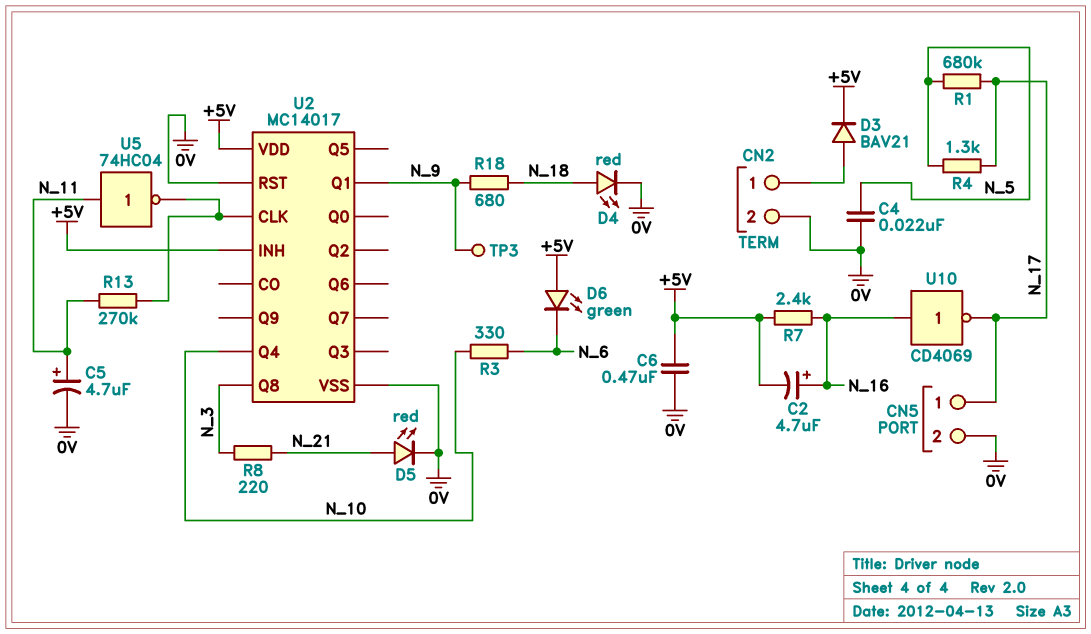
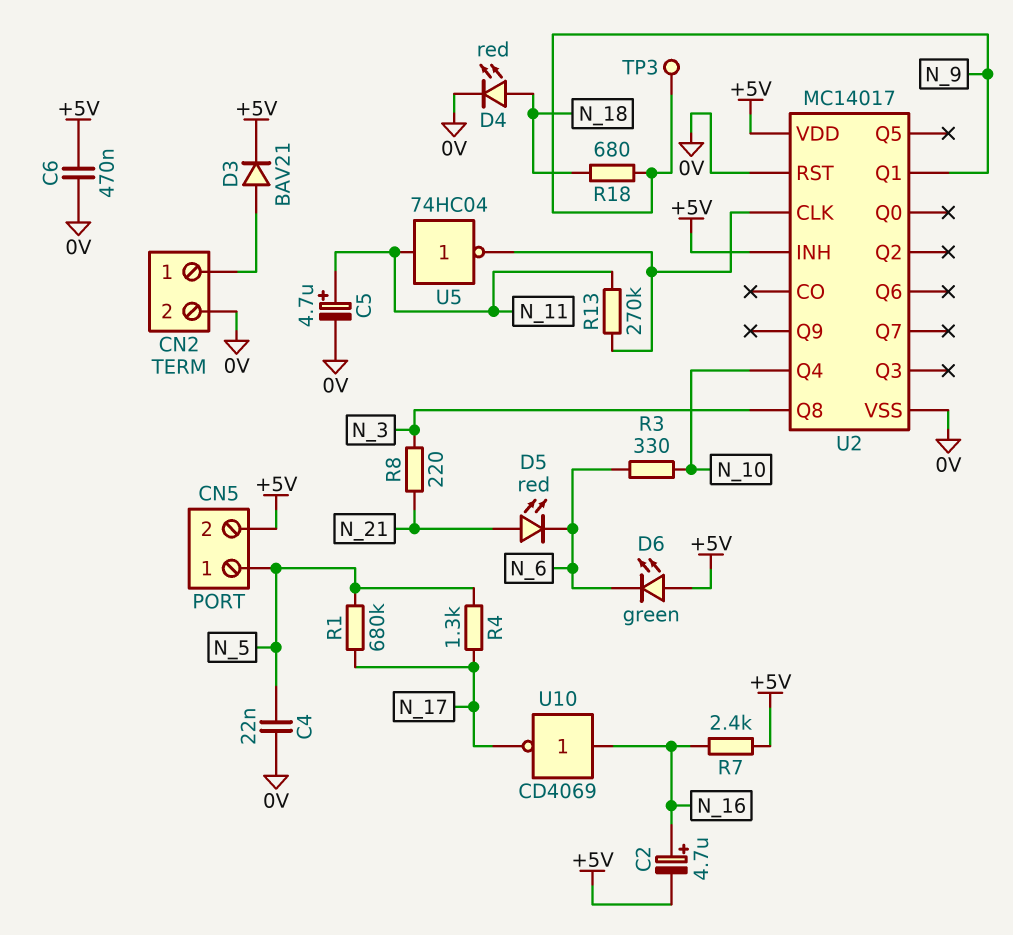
CN5 pin 1: N_17 -> N_5
CN5 pin 2: 0V -> +5V
D5: LED red (A N_21, K 0V) -> LED red (A N_21, K N_6)

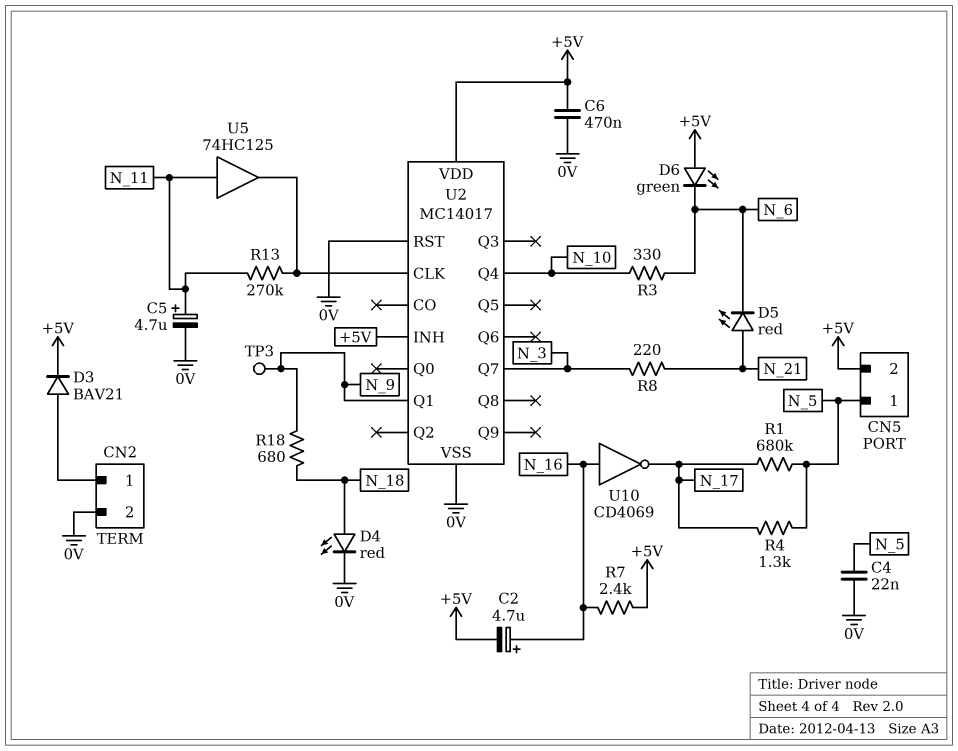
U2 pin Q7: none -> N_3
U2 pin Q8: N_3 -> none
U5: NOT 74HC04 (in N_11, out U2/CLK) -> buffer 74HC125 (in N_11, out U2/CLK)

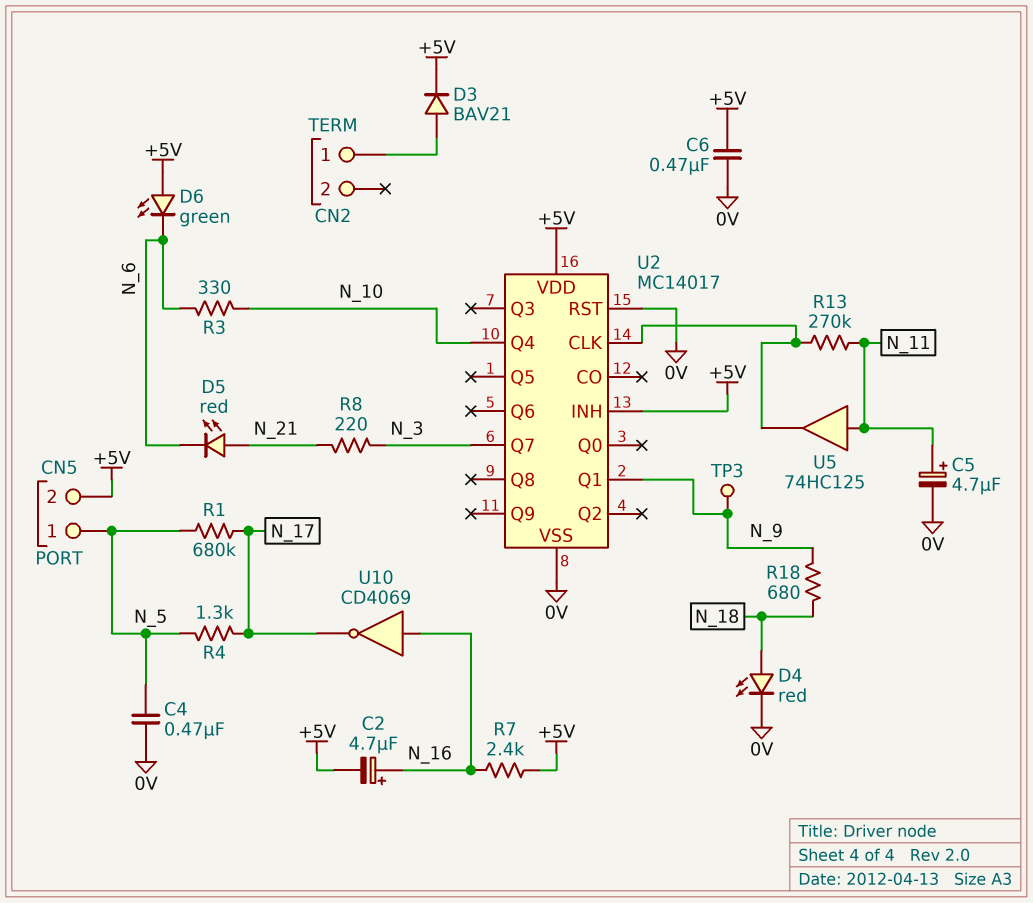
C4: 22nF (0V, N_5) -> 470nF (0V, N_5)
CN2 pin 2: 0V -> none

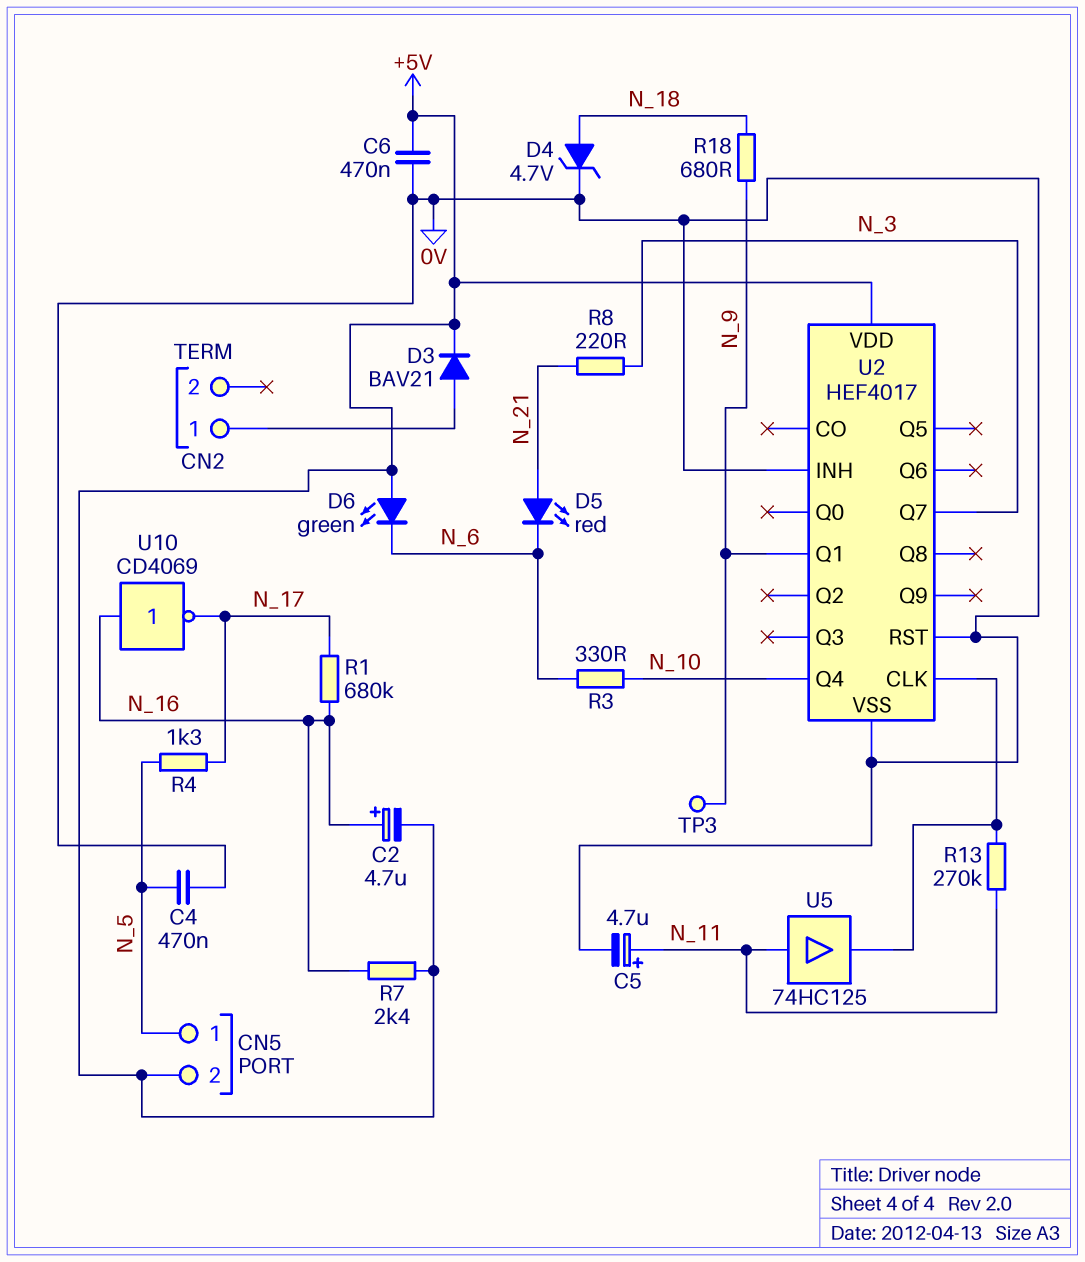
D4: LED red (A N_18, K 0V) -> zener 4.7V (A N_18, K 0V)
R1: 680k (N_5, N_17) -> 680k (N_16, N_17)
U2: MC14017 -> HEF4017
U2 pin INH: +5V -> 0V

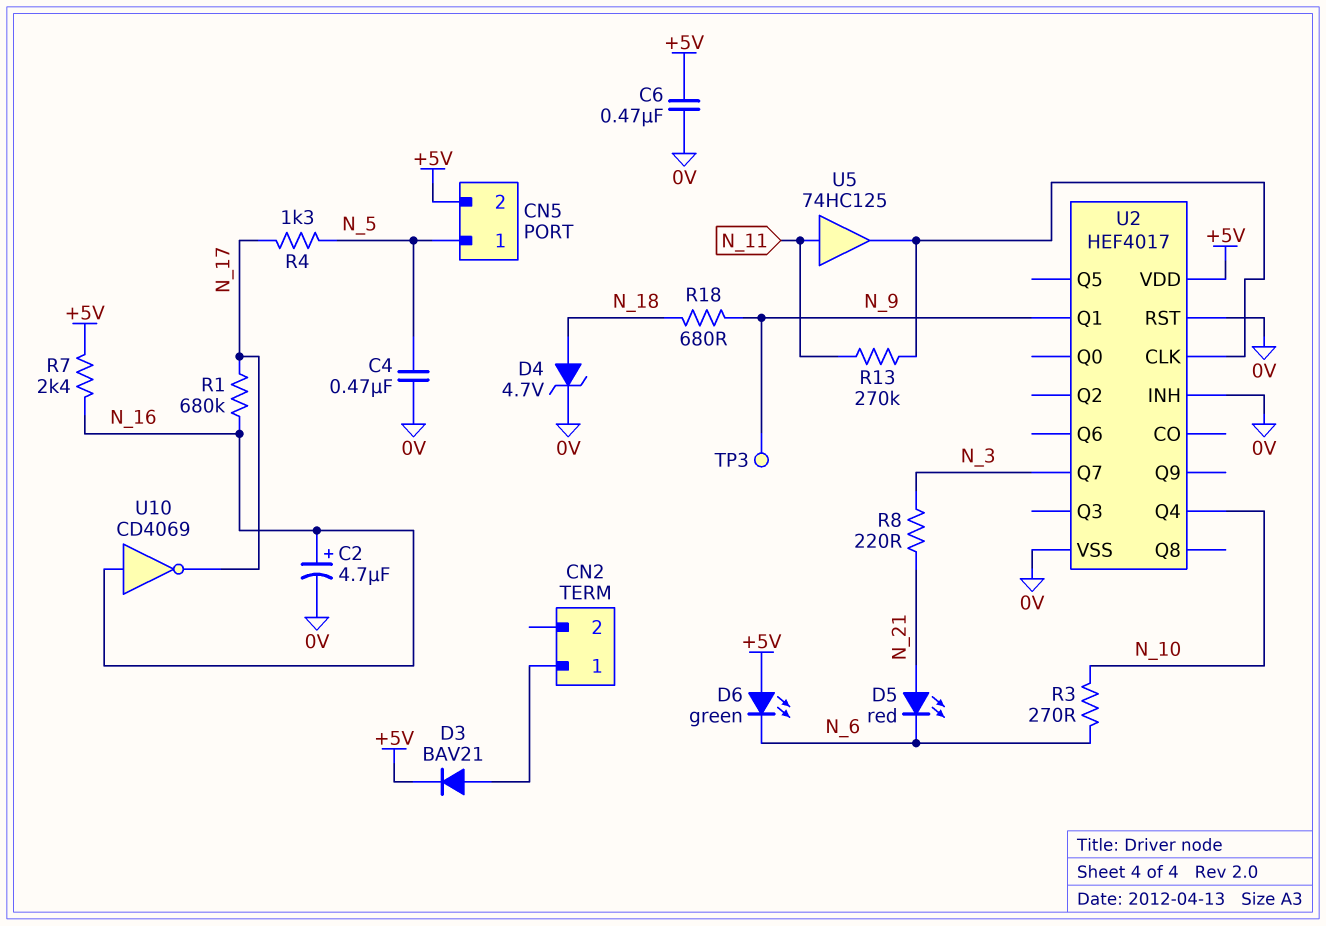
C2: 4.7uF (plus N_16, minus +5V) -> 4.7uF (plus N_16, minus 0V)
C5: 4.7uF (plus N_11, minus 0V) -> none
R3: 330 (N_6, N_10) -> 270 (N_6, N_10)

